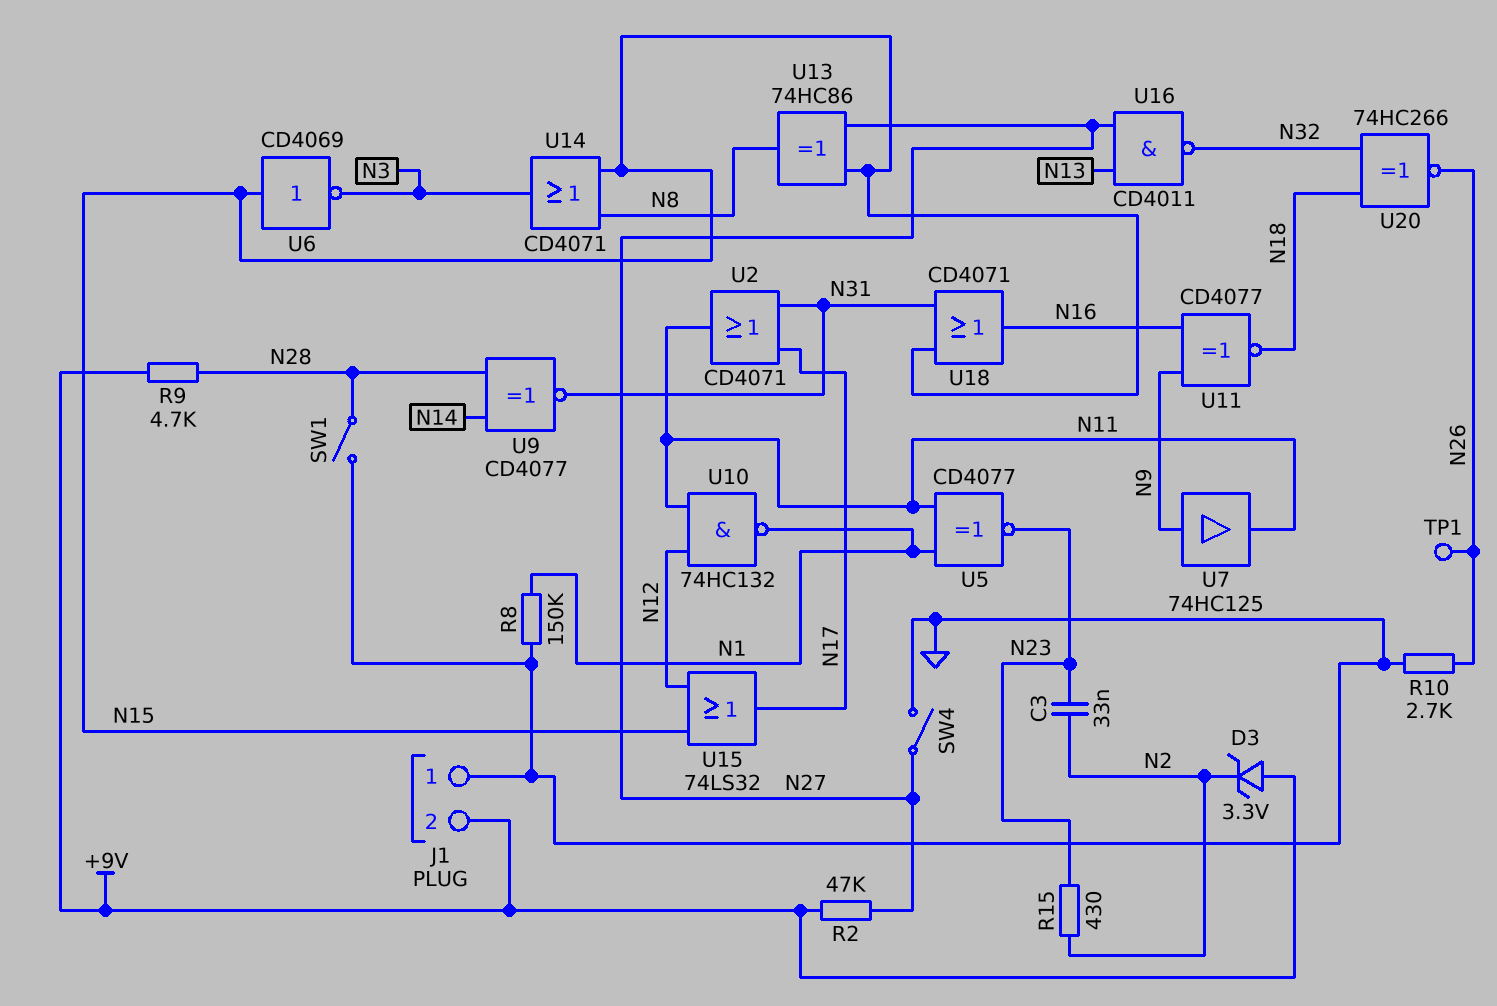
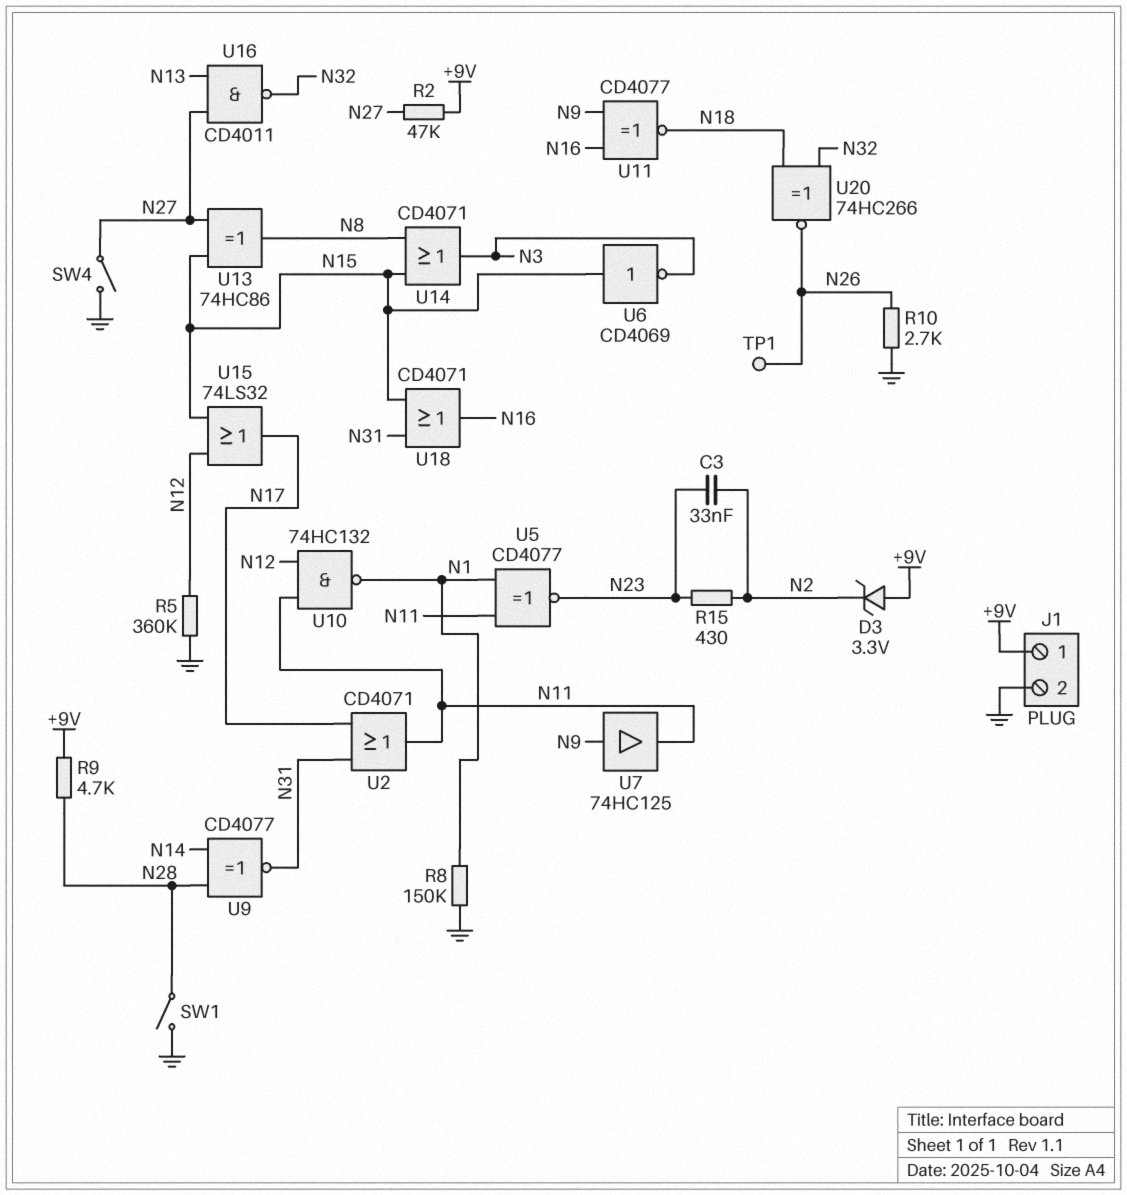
J1 pin 1: GND -> +9V
J1 pin 2: +9V -> GND
R5: none -> 360k (GND, N12)

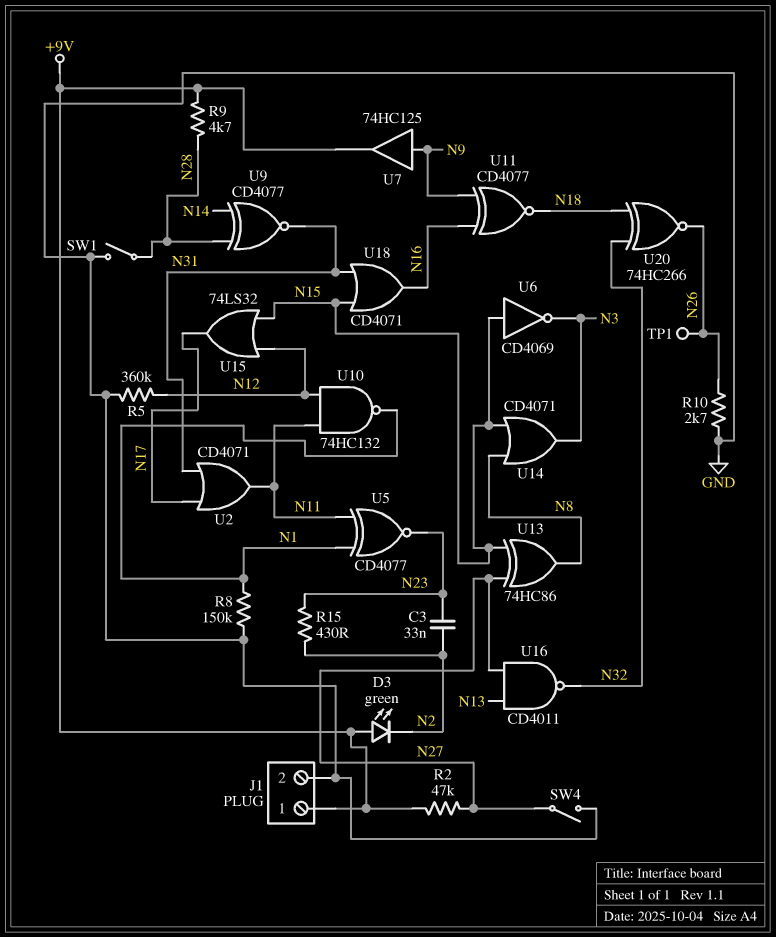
D3: zener 3.3V (A +9V, K N2) -> LED green (A +9V, K N2)
U7: buffer 74HC125 (in N9, out N11) -> buffer 74HC125 (in N9, out +9V)

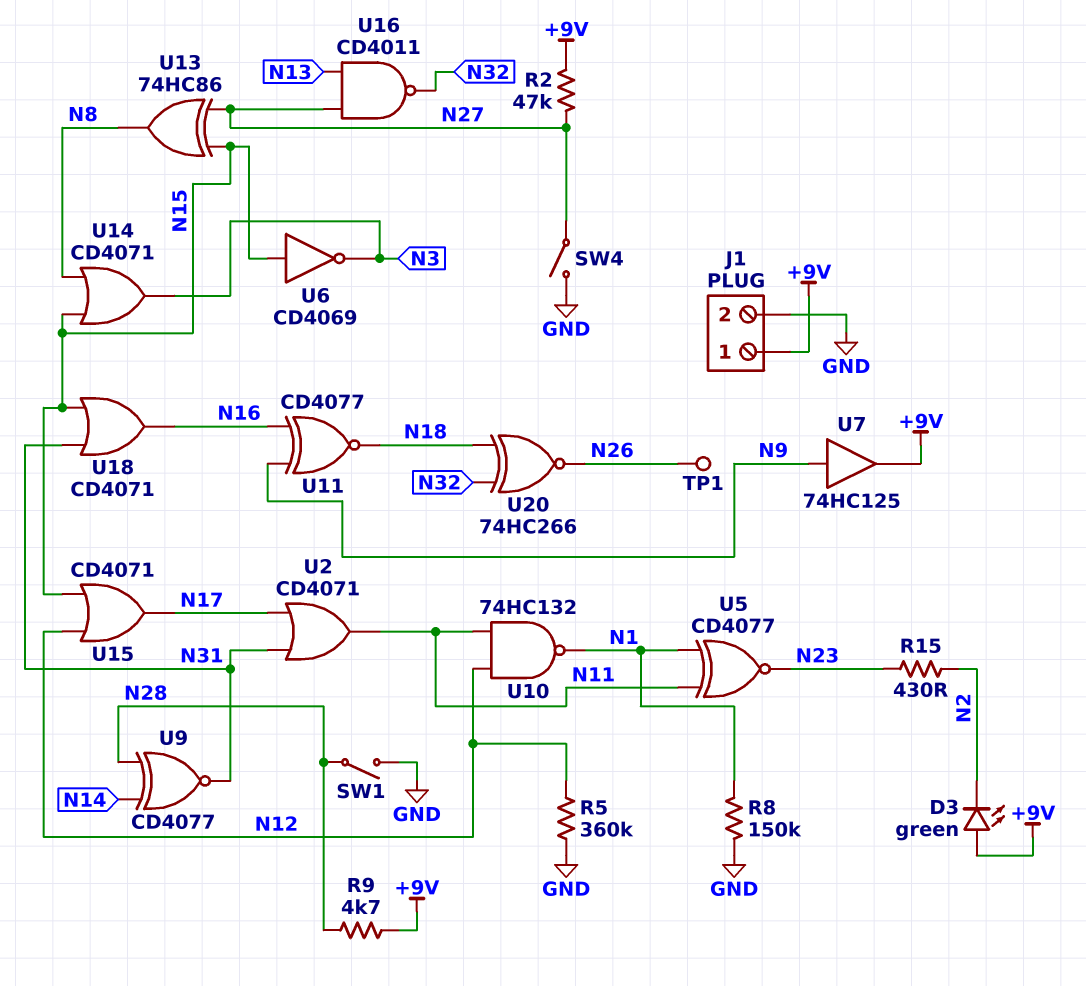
C3: 33nF (N2, N23) -> none
R10: 2.7k (GND, N26) -> none
U15: OR 74LS32 (in N12, in N15, out N17) -> OR CD4071 (in N12, in N15, out N17)

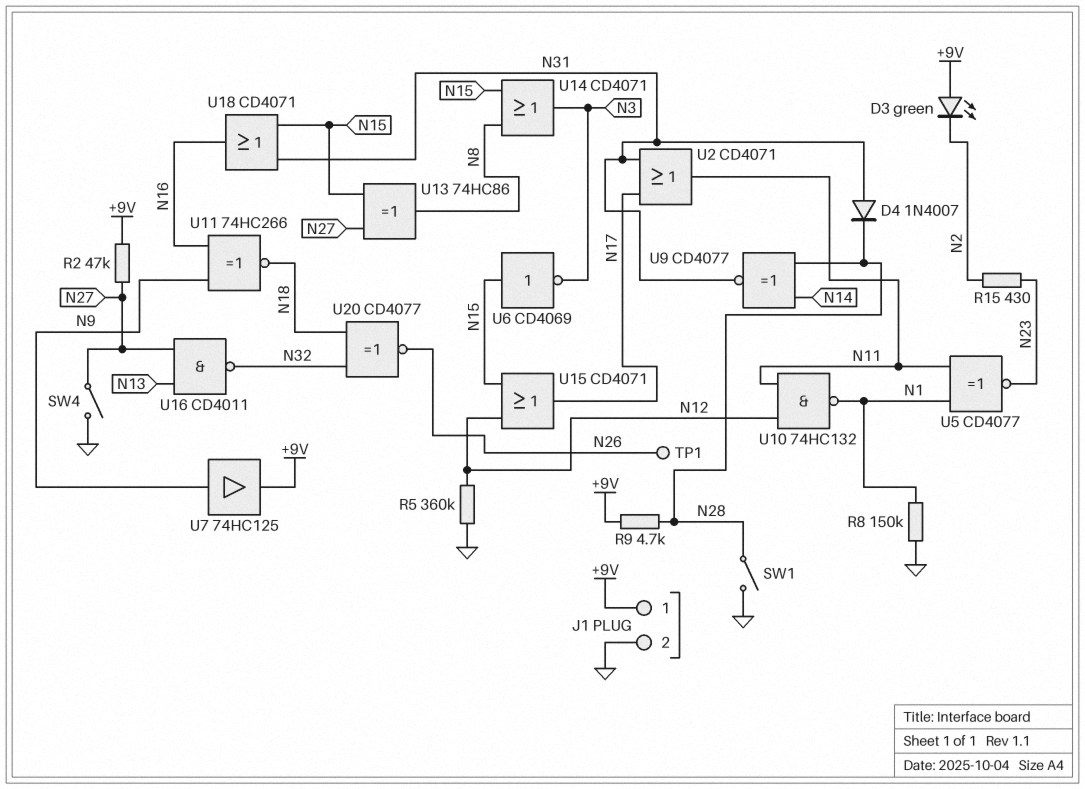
D4: none -> diode 1N4007 (A N31, K N28)
U11: XNOR CD4077 (in N9, in N16, out N18) -> XNOR 74HC266 (in N9, in N16, out N18)
U20: XNOR 74HC266 (in N18, in N32, out N26) -> XNOR CD4077 (in N18, in N32, out N26)

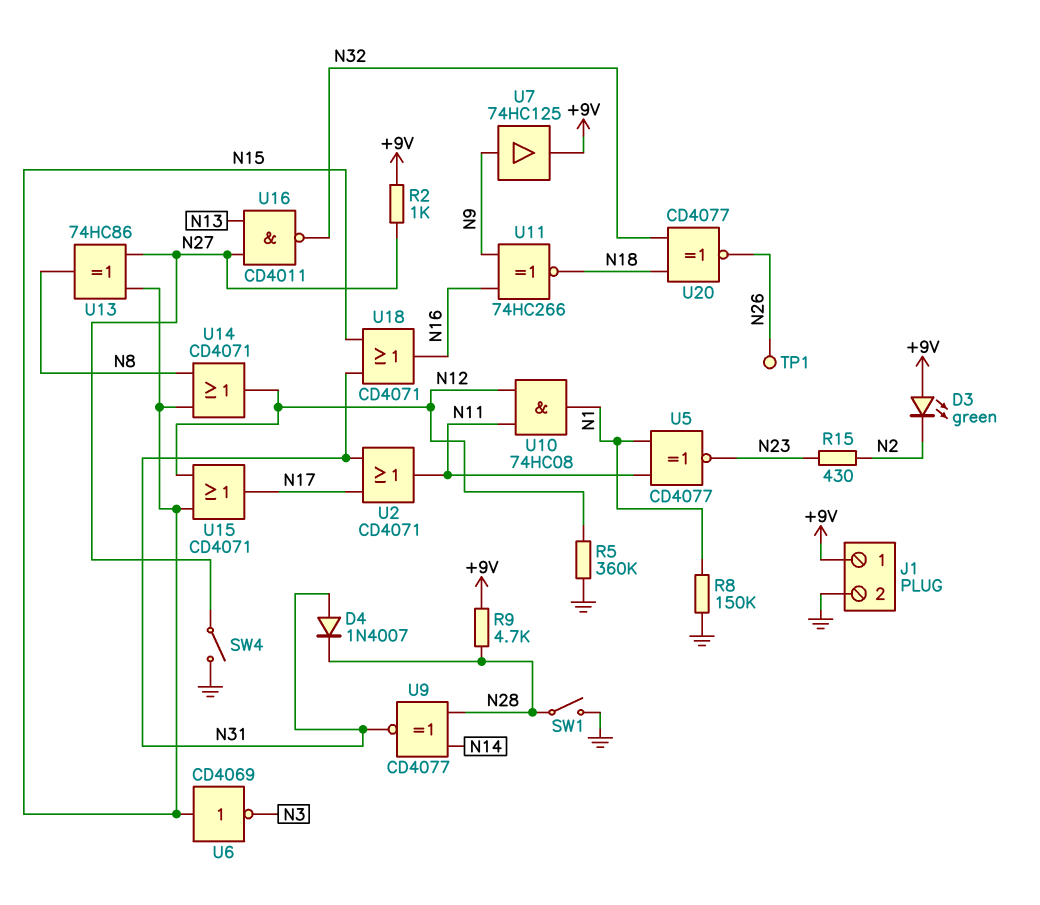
R2: 47k (+9V, N27) -> 1k (+9V, N27)
U10: NAND 74HC132 (in N11, in N12, out N1) -> AND 74HC08 (in N11, in N12, out N1)
U14: OR CD4071 (in N8, in N15, out N3) -> OR CD4071 (in N8, in N15, out N12)

